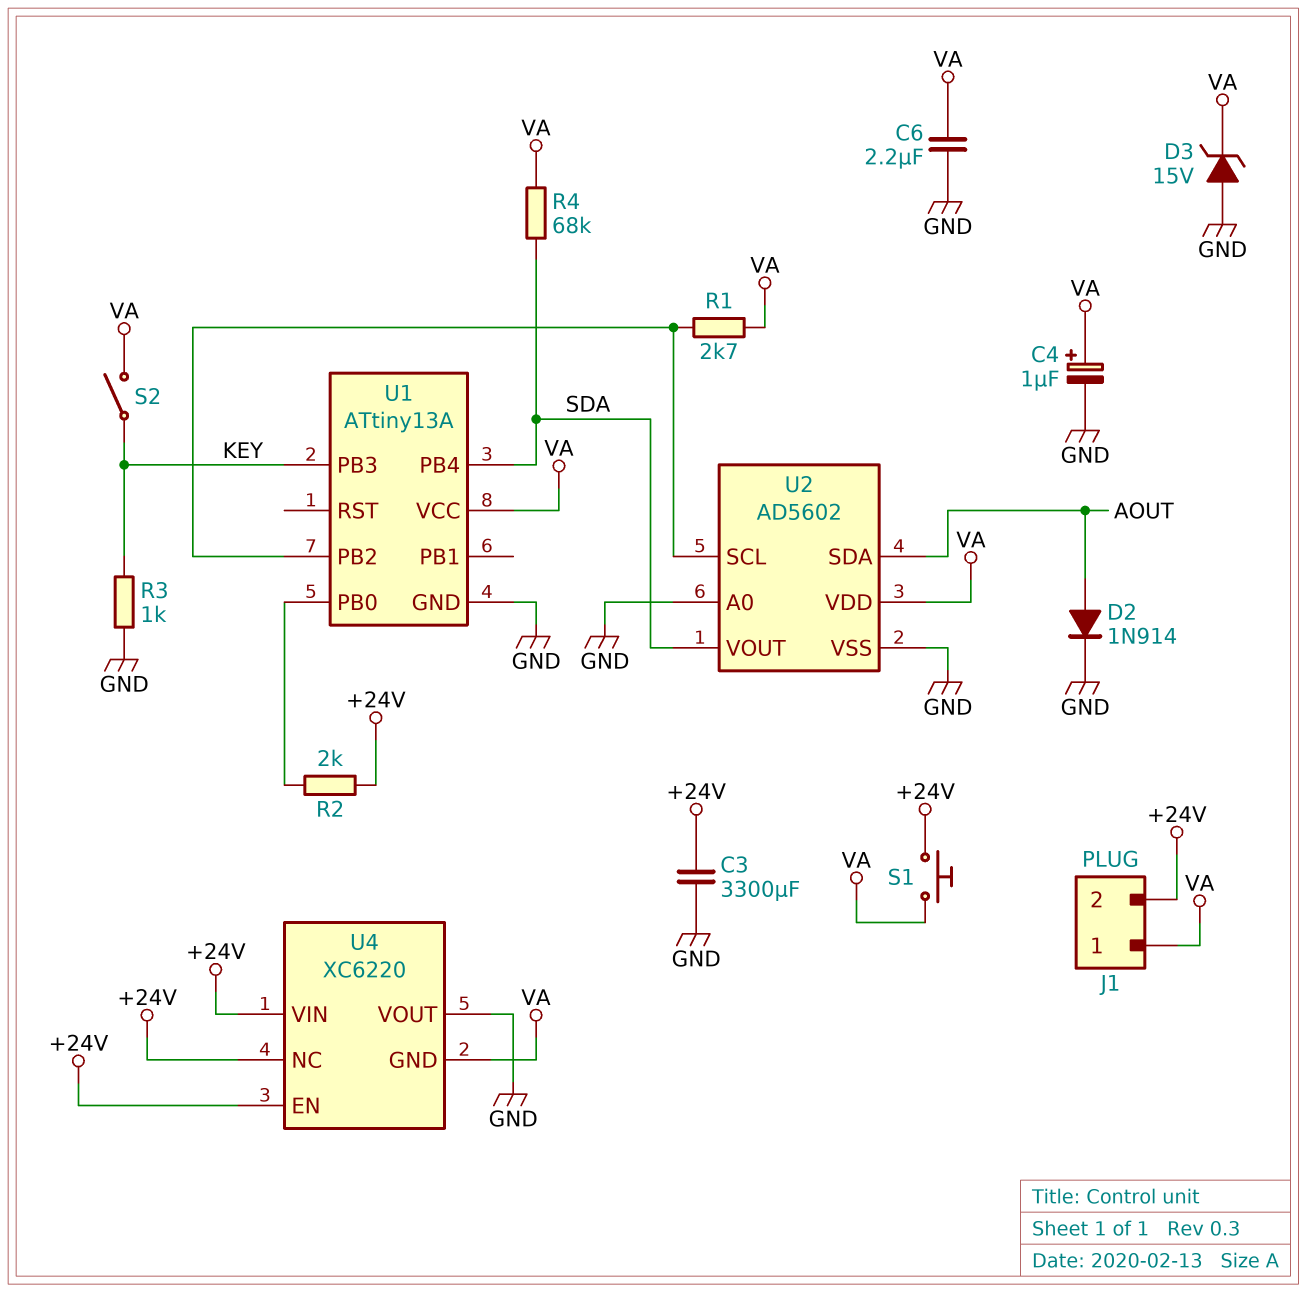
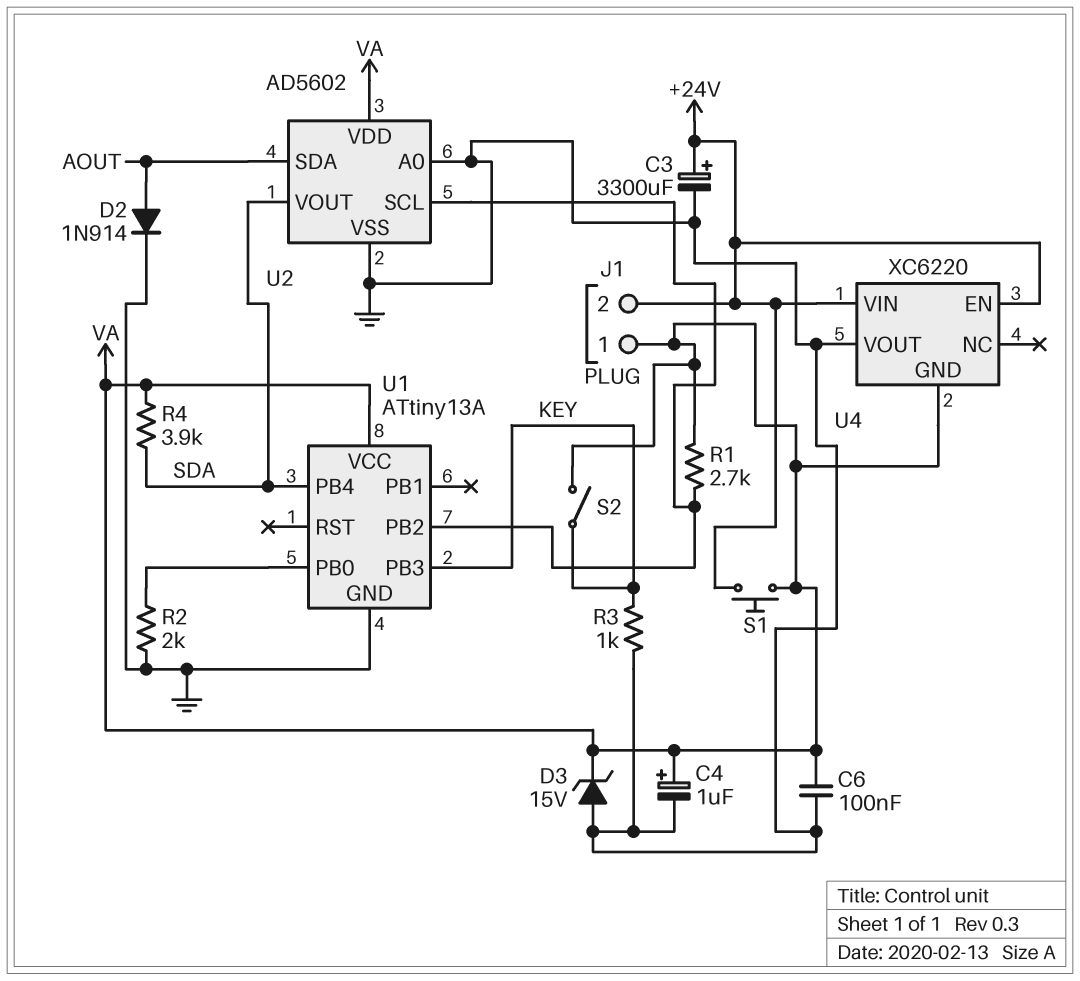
C3: 3300uF (+24V, GND) -> 3300uF (plus +24V, minus GND)
C6: 2.2uF (GND, VA) -> 100nF (GND, VA)
R2: 2k (+24V, U1/PB0) -> 2k (GND, U1/PB0)
R4: 68k (SDA, VA) -> 3.9k (SDA, VA)
U4 pin NC: +24V -> none

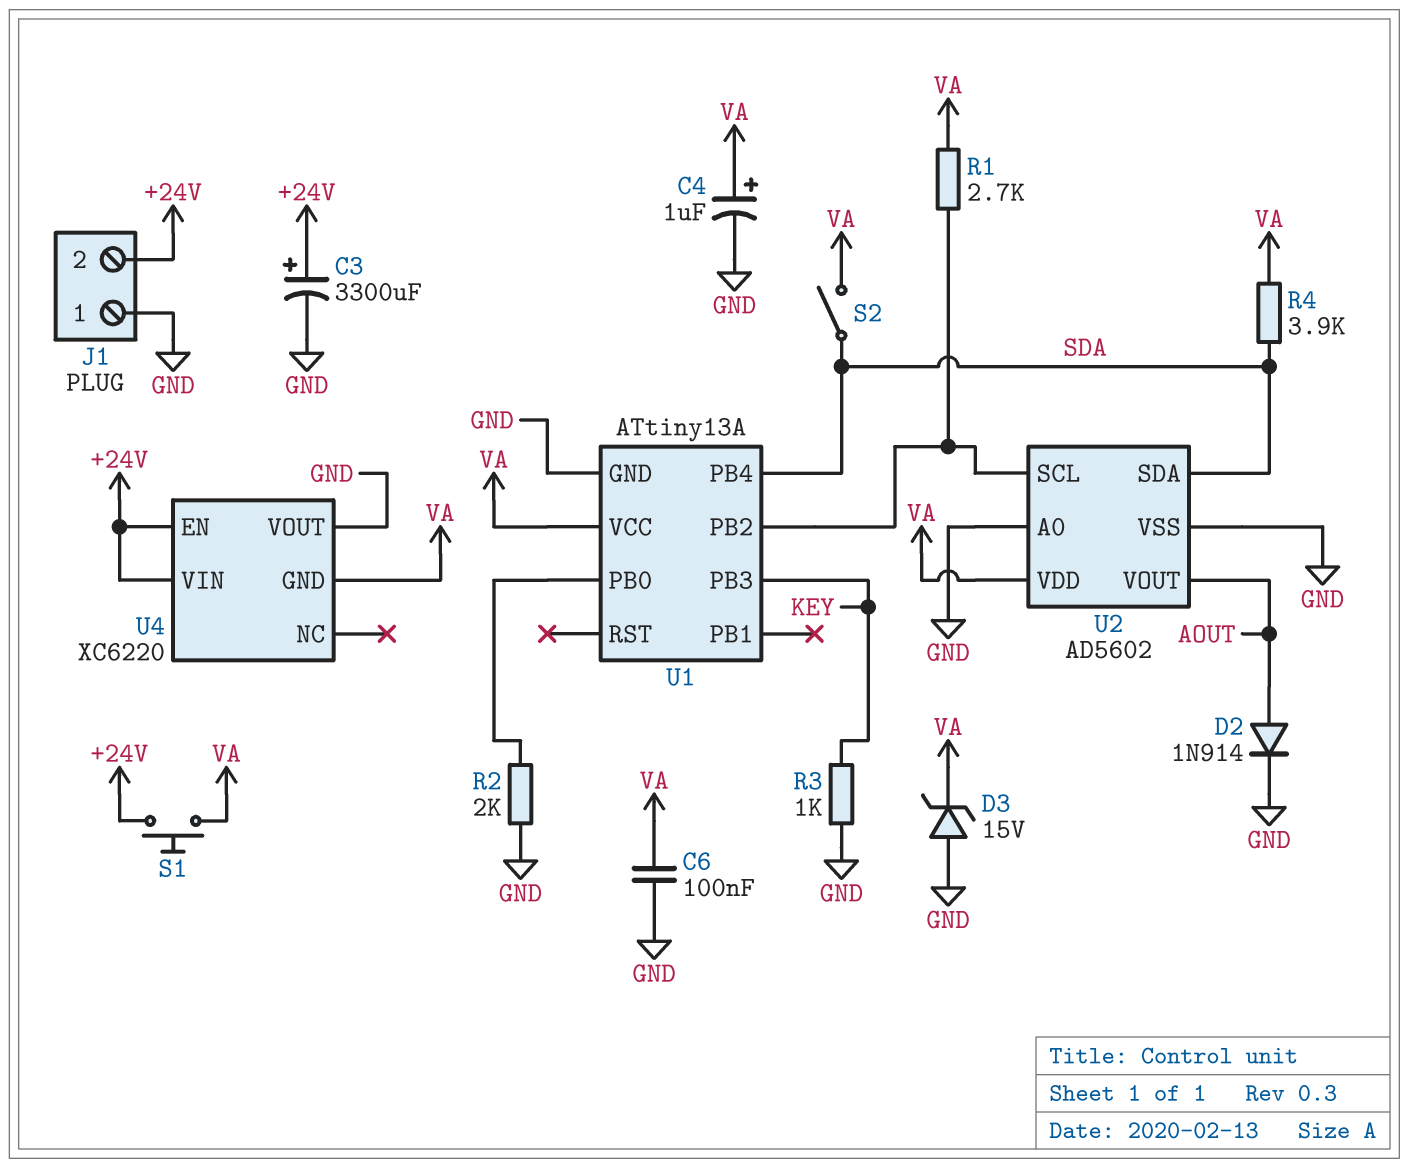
J1 pin 1: VA -> GND
S2: switch (KEY, VA) -> switch (SDA, VA)
U2 pin SDA: AOUT -> SDA
U2 pin VOUT: SDA -> AOUT

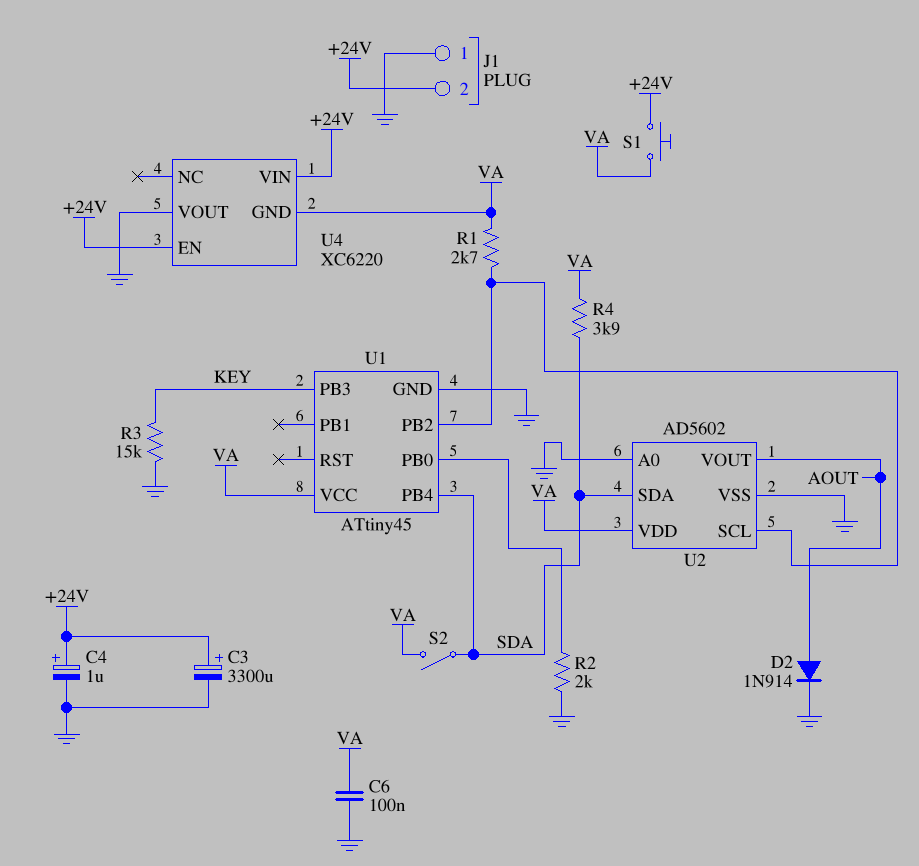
C4: 1uF (plus VA, minus GND) -> 1uF (plus +24V, minus GND)
D3: zener 15V (A GND, K VA) -> none
R3: 1k (GND, KEY) -> 15k (GND, KEY)
U1: ATtiny13A -> ATtiny45

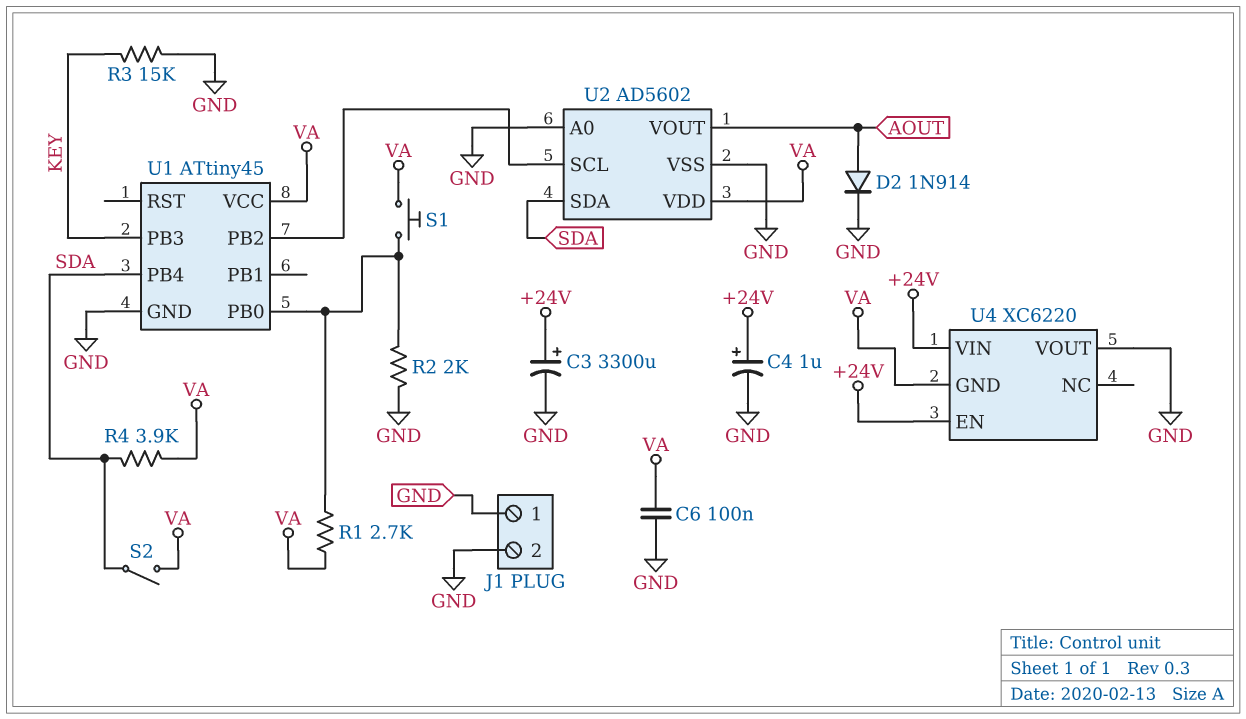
J1 pin 2: +24V -> GND
R1: 2.7k (U1/PB2, VA) -> 2.7k (U1/PB0, VA)
S1: button (+24V, VA) -> button (U1/PB0, VA)

